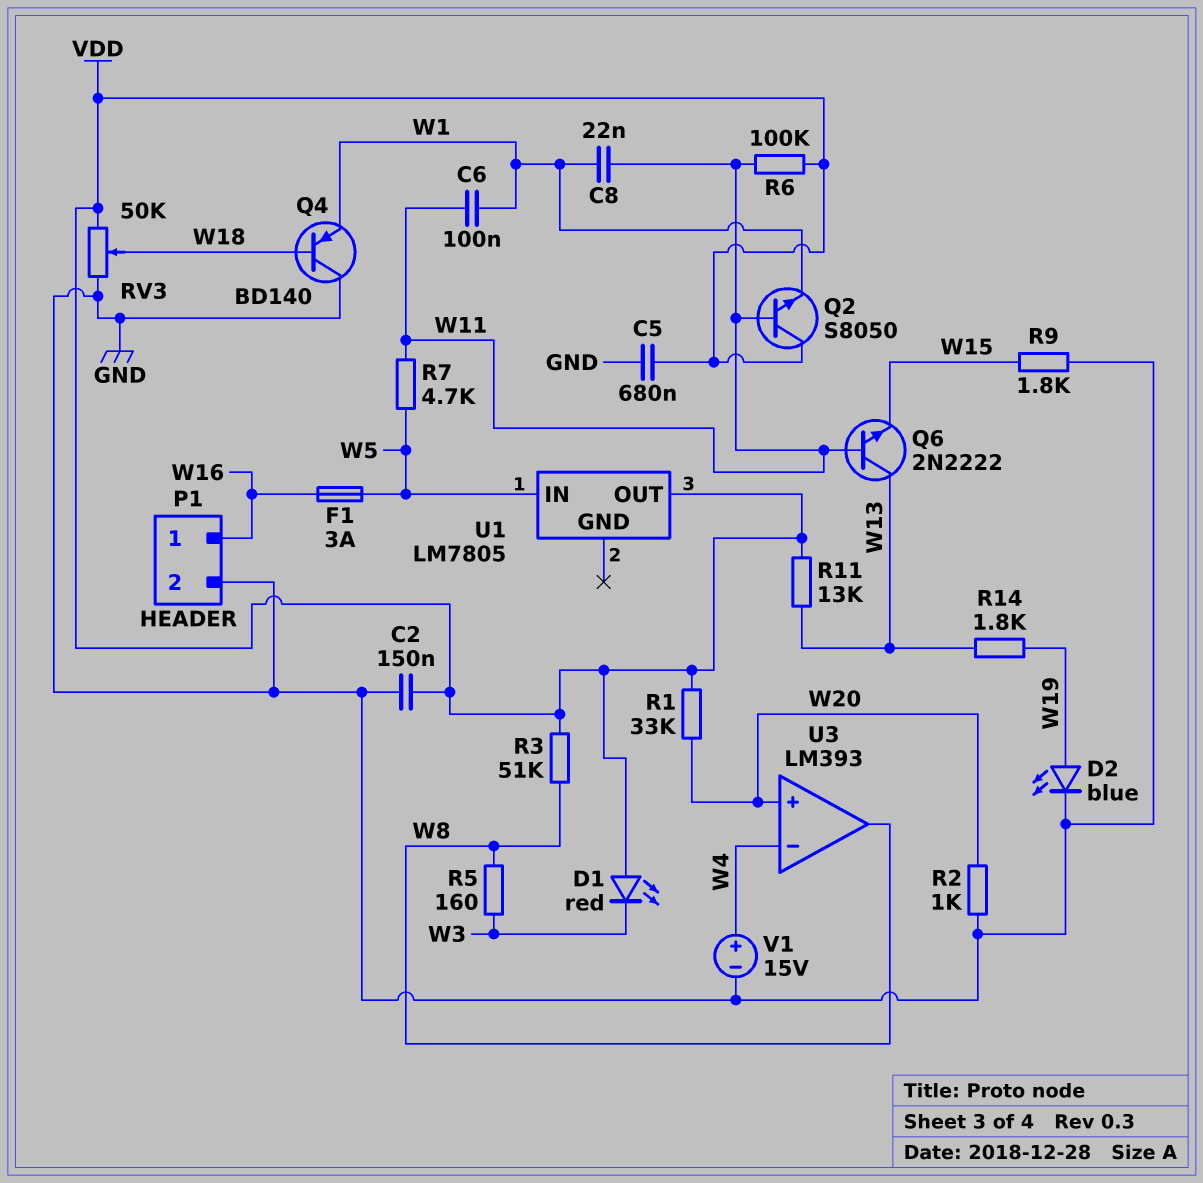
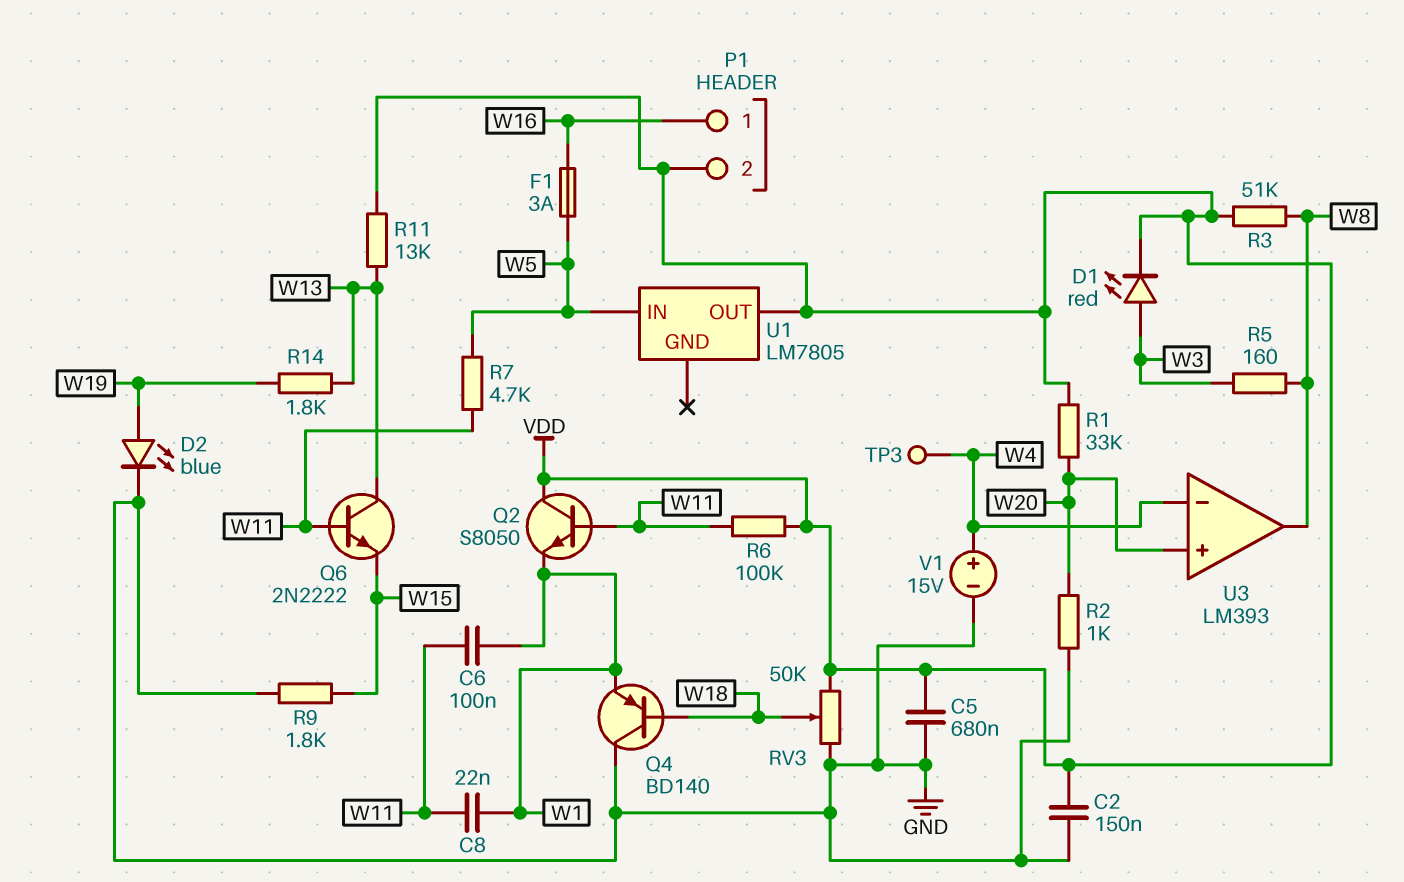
D1: LED red (A VDD, K W3) -> LED red (A W3, K VDD)
P1 pin 2: GND -> VDD
TP3: none -> test point (W4)

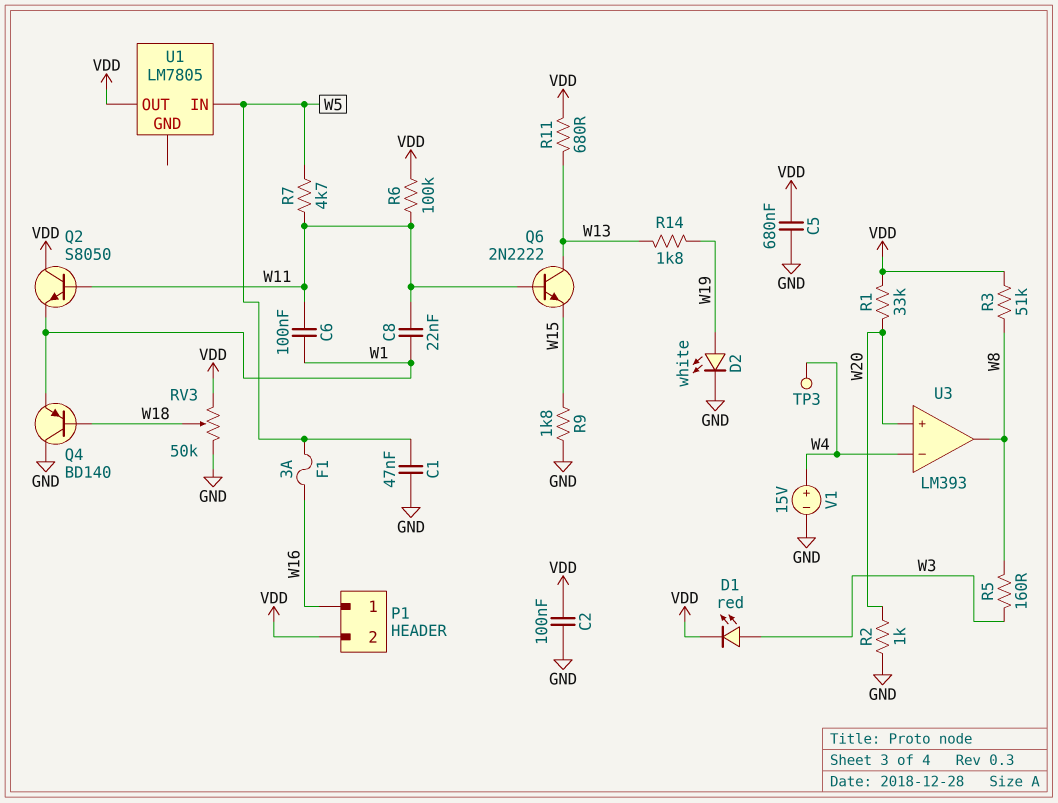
C1: none -> 47nF (GND, W5)
C2: 150nF (GND, VDD) -> 100nF (GND, VDD)
D2: LED blue (A W19, K GND) -> LED white (A W19, K GND)
R11: 13k (VDD, W13) -> 680 (VDD, W13)

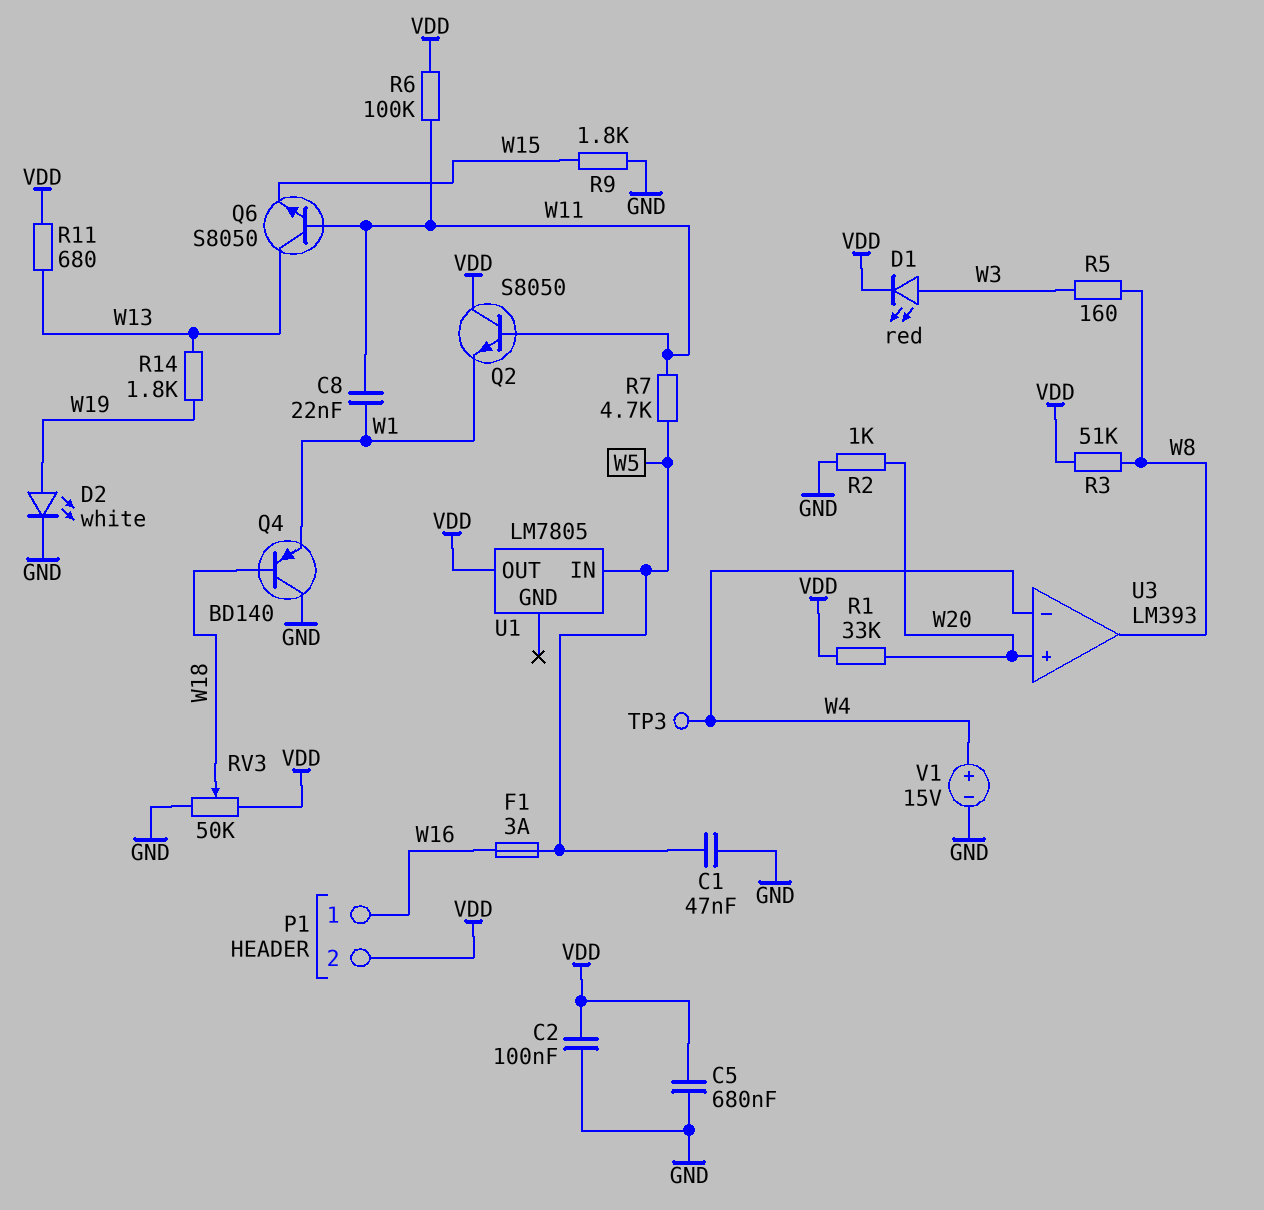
C6: 100nF (W1, W11) -> none
Q6: NPN 2N2222 (B W11, C W13, E W15) -> NPN S8050 (B W11, C W13, E W15)

